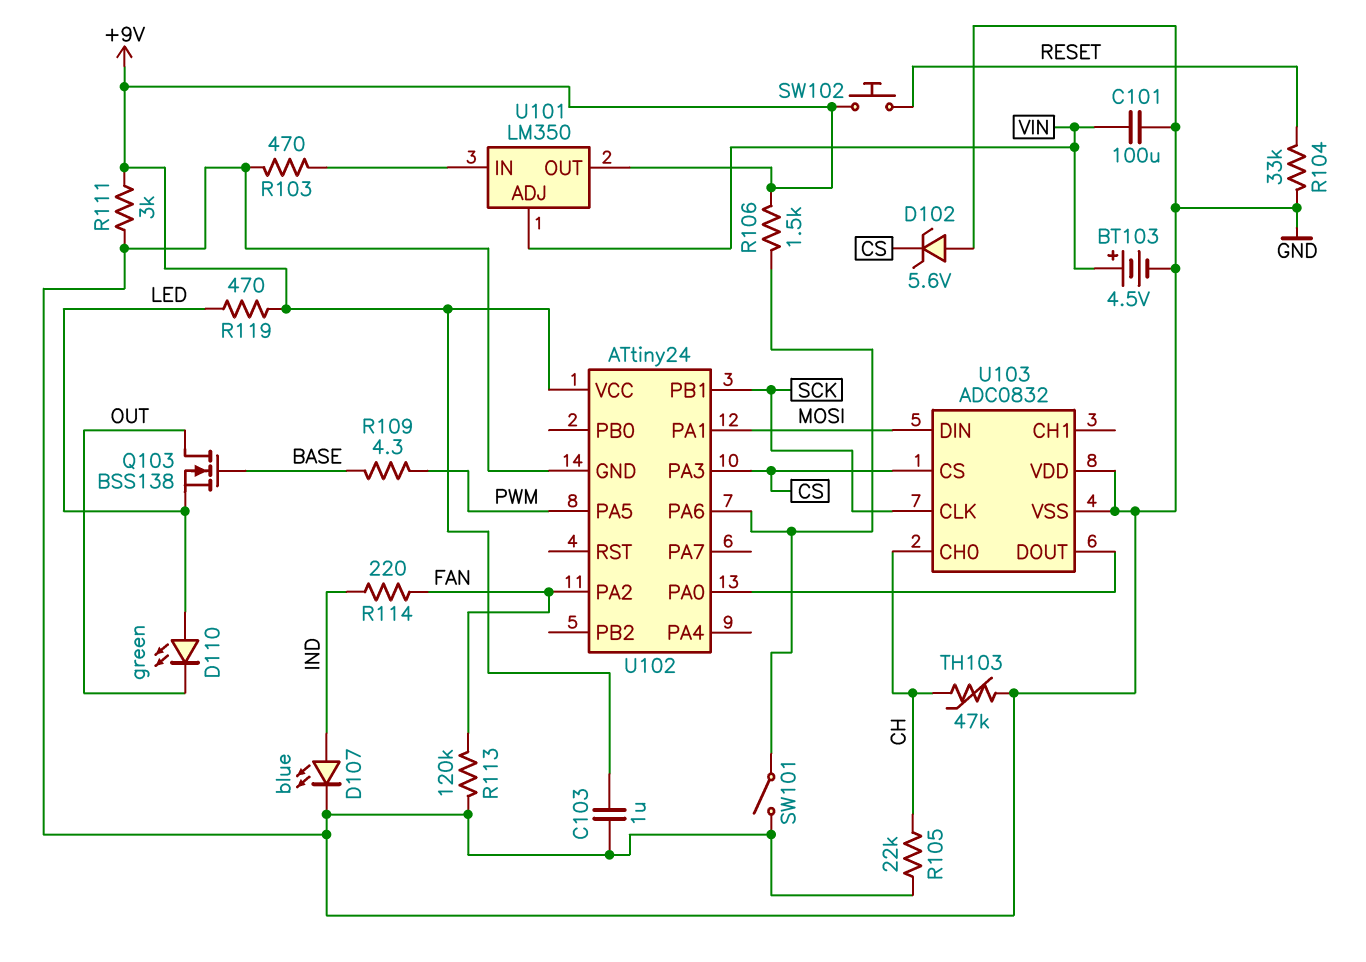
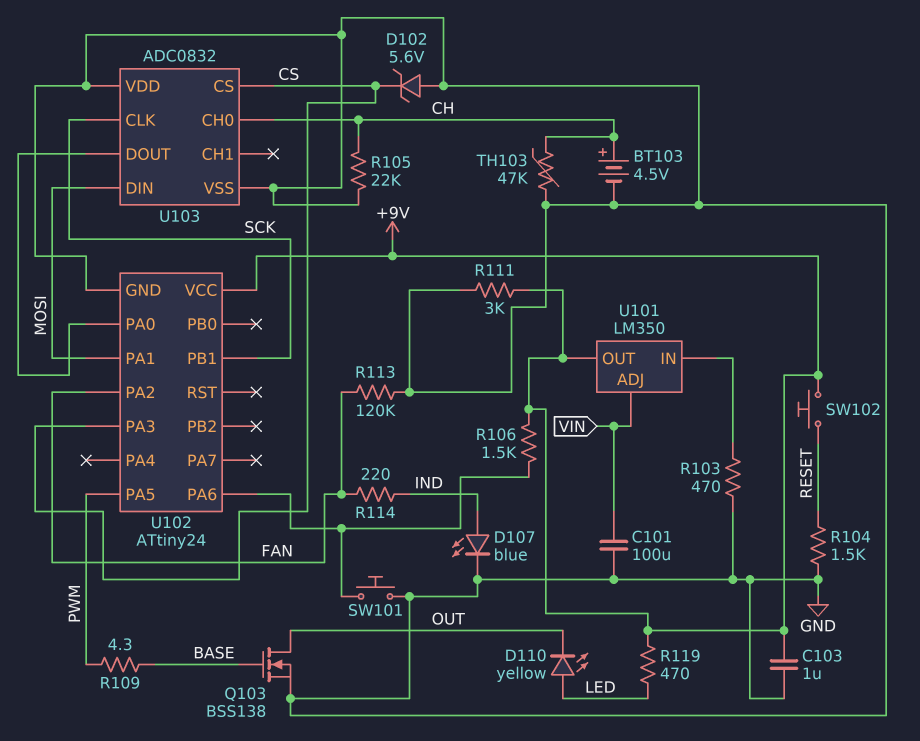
BT103: 4.5V (plus VIN, minus GND) -> 4.5V (plus CH, minus GND)
D110: LED green (A LED, K OUT) -> LED yellow (A LED, K OUT)
Q103: NMOS BSS138 (G BASE, D OUT, S LED) -> NMOS BSS138 (G BASE, D OUT, S GND)
R104: 33k (GND, RESET) -> 1.5k (GND, RESET)
SW101: switch (GND, U102/PA6) -> button (GND, U102/PA6)

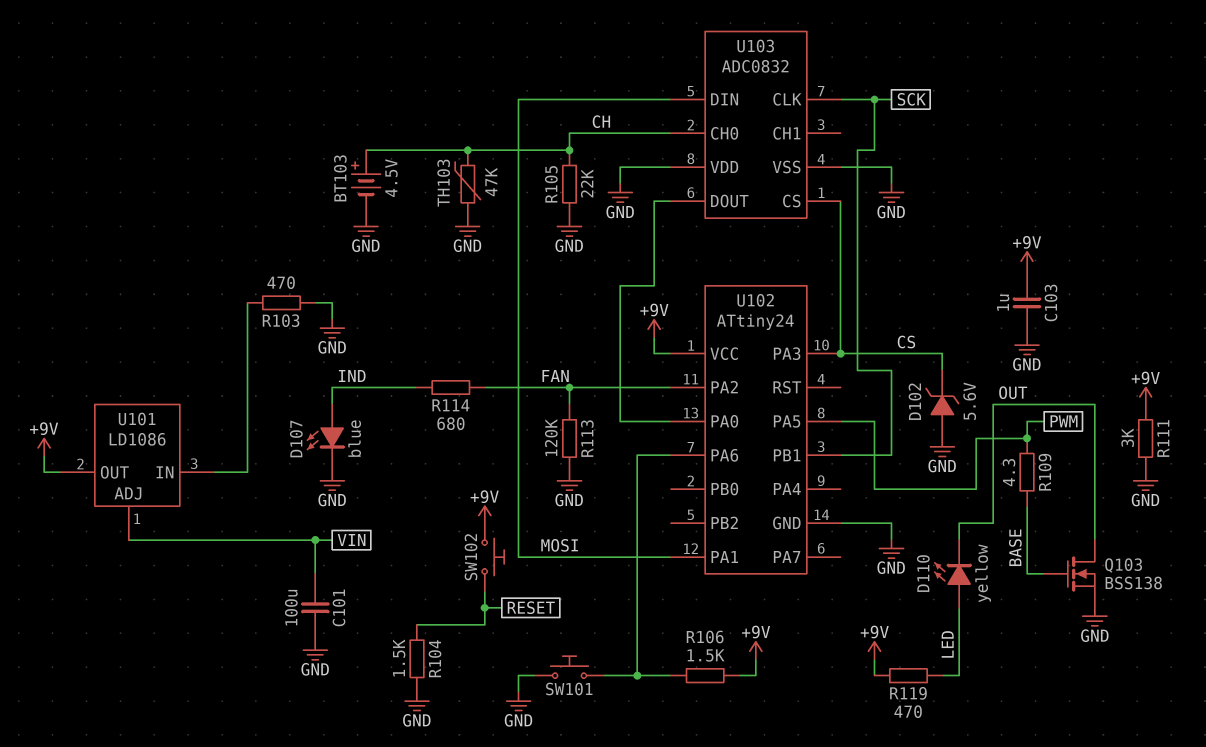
R114: 220 (FAN, IND) -> 680 (FAN, IND)
U101: LM350 -> LD1086

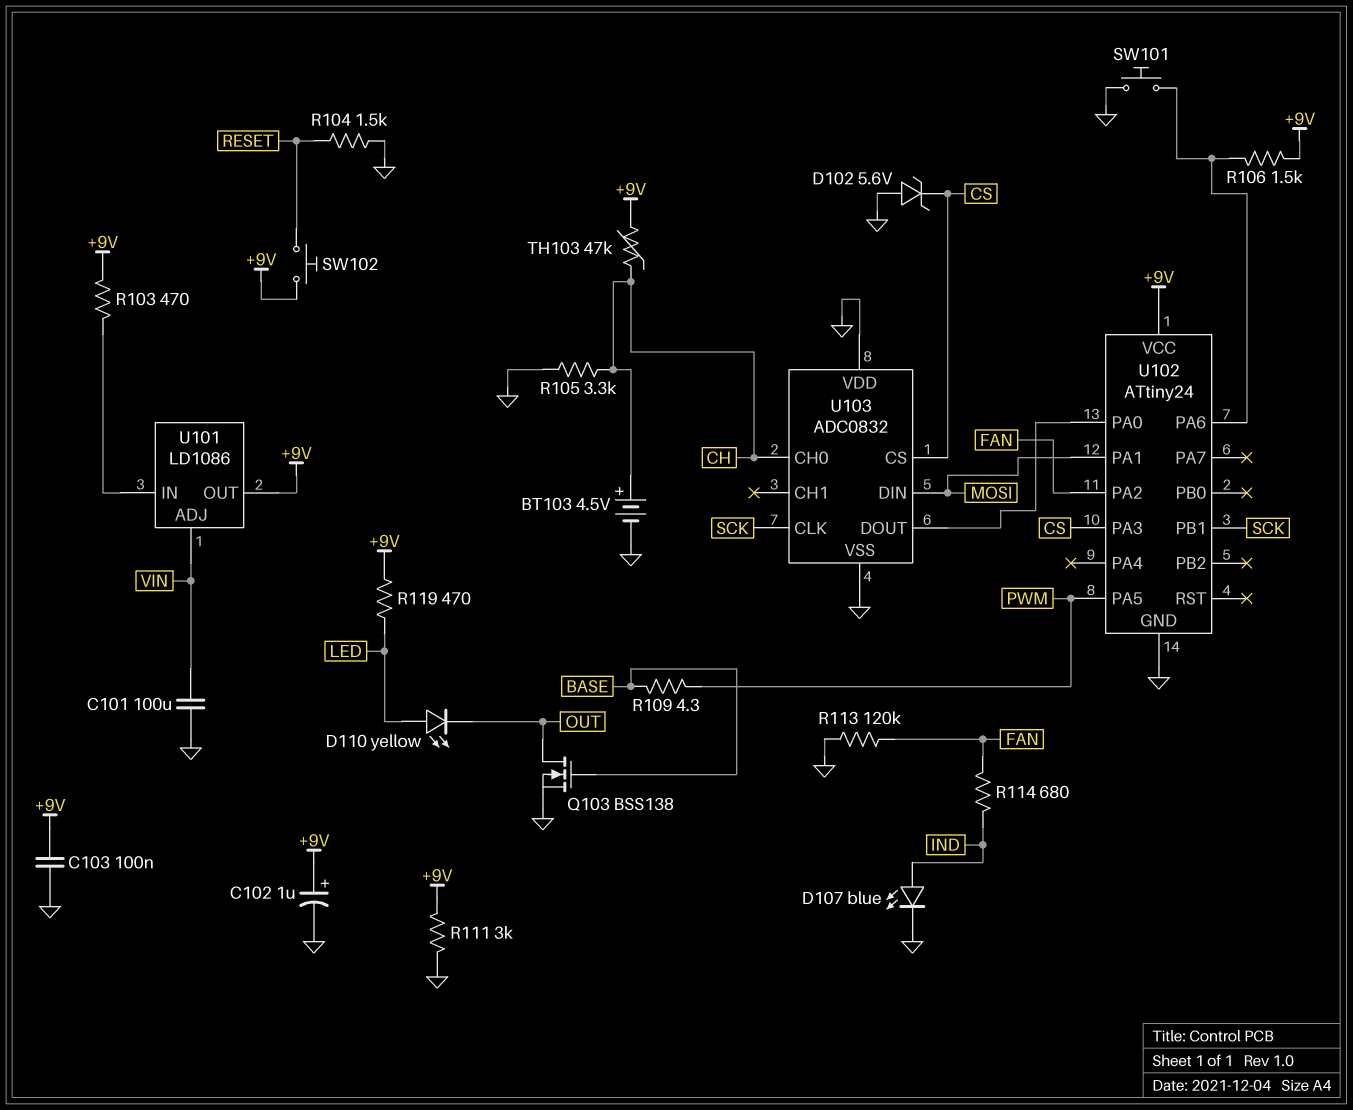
C102: none -> 1uF (plus +9V, minus GND)
C103: 1uF (+9V, GND) -> 100nF (+9V, GND)
R103: 470 (GND, U101/IN) -> 470 (+9V, U101/IN)
R105: 22k (CH, GND) -> 3.3k (CH, GND)
TH103: 47k (CH, GND) -> 47k (+9V, CH)

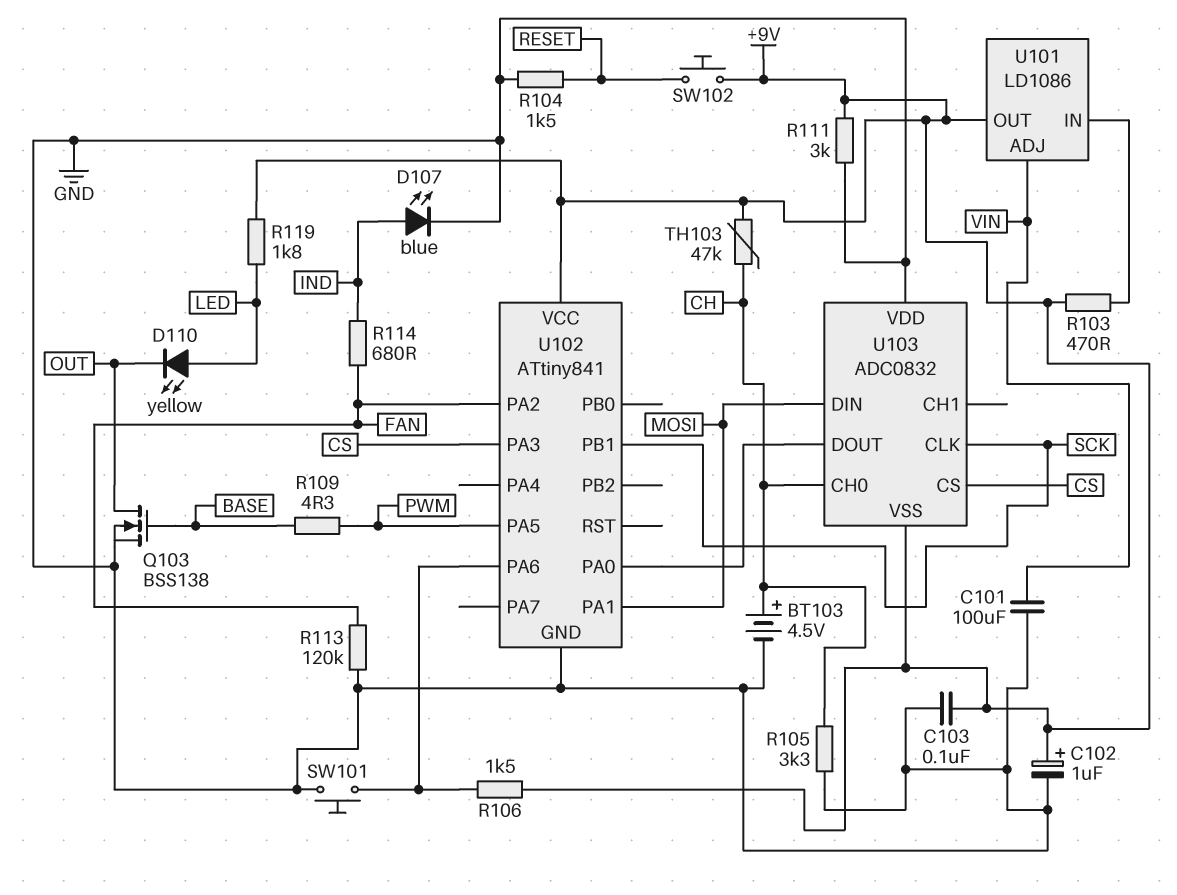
D102: zener 5.6V (A GND, K CS) -> none
R119: 470 (+9V, LED) -> 1.8k (+9V, LED)
U102: ATtiny24 -> ATtiny841
U103 pin VSS: GND -> +9V

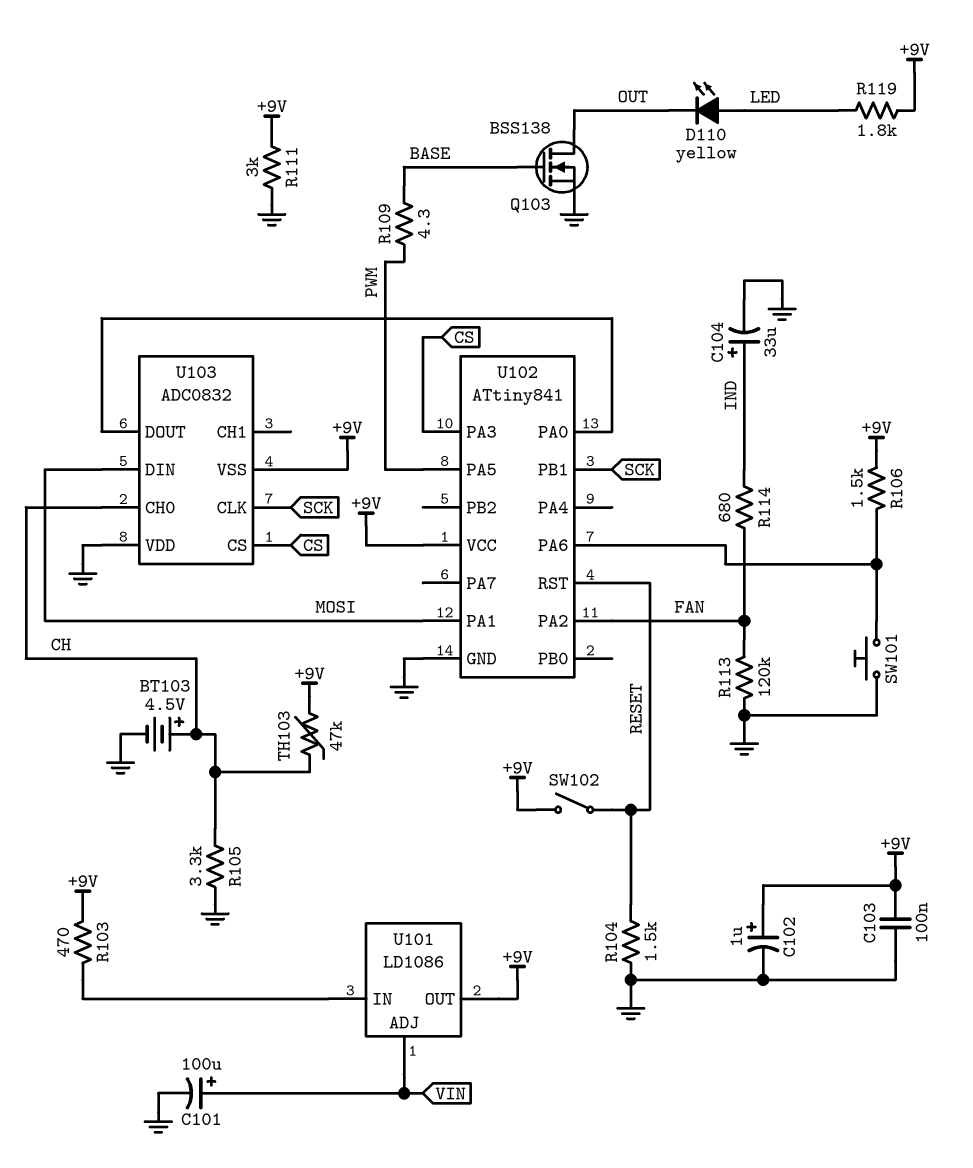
C101: 100uF (GND, VIN) -> 100uF (plus VIN, minus GND)
C104: none -> 33uF (plus IND, minus GND)
D107: LED blue (A IND, K GND) -> none
SW102: button (+9V, RESET) -> switch (+9V, RESET)
U102 pin RST: none -> RESET

